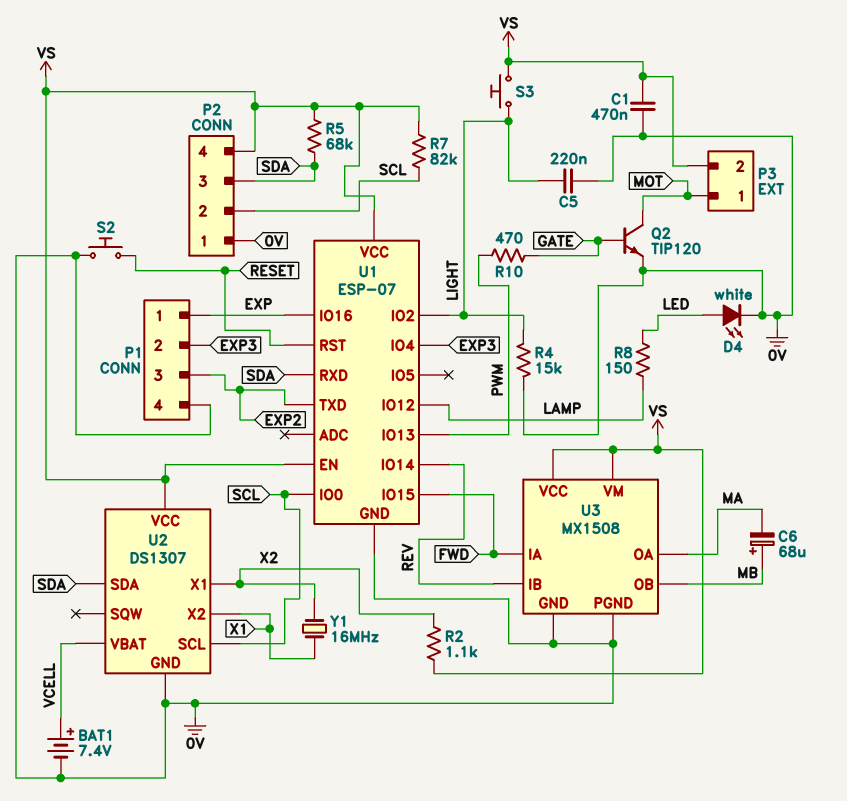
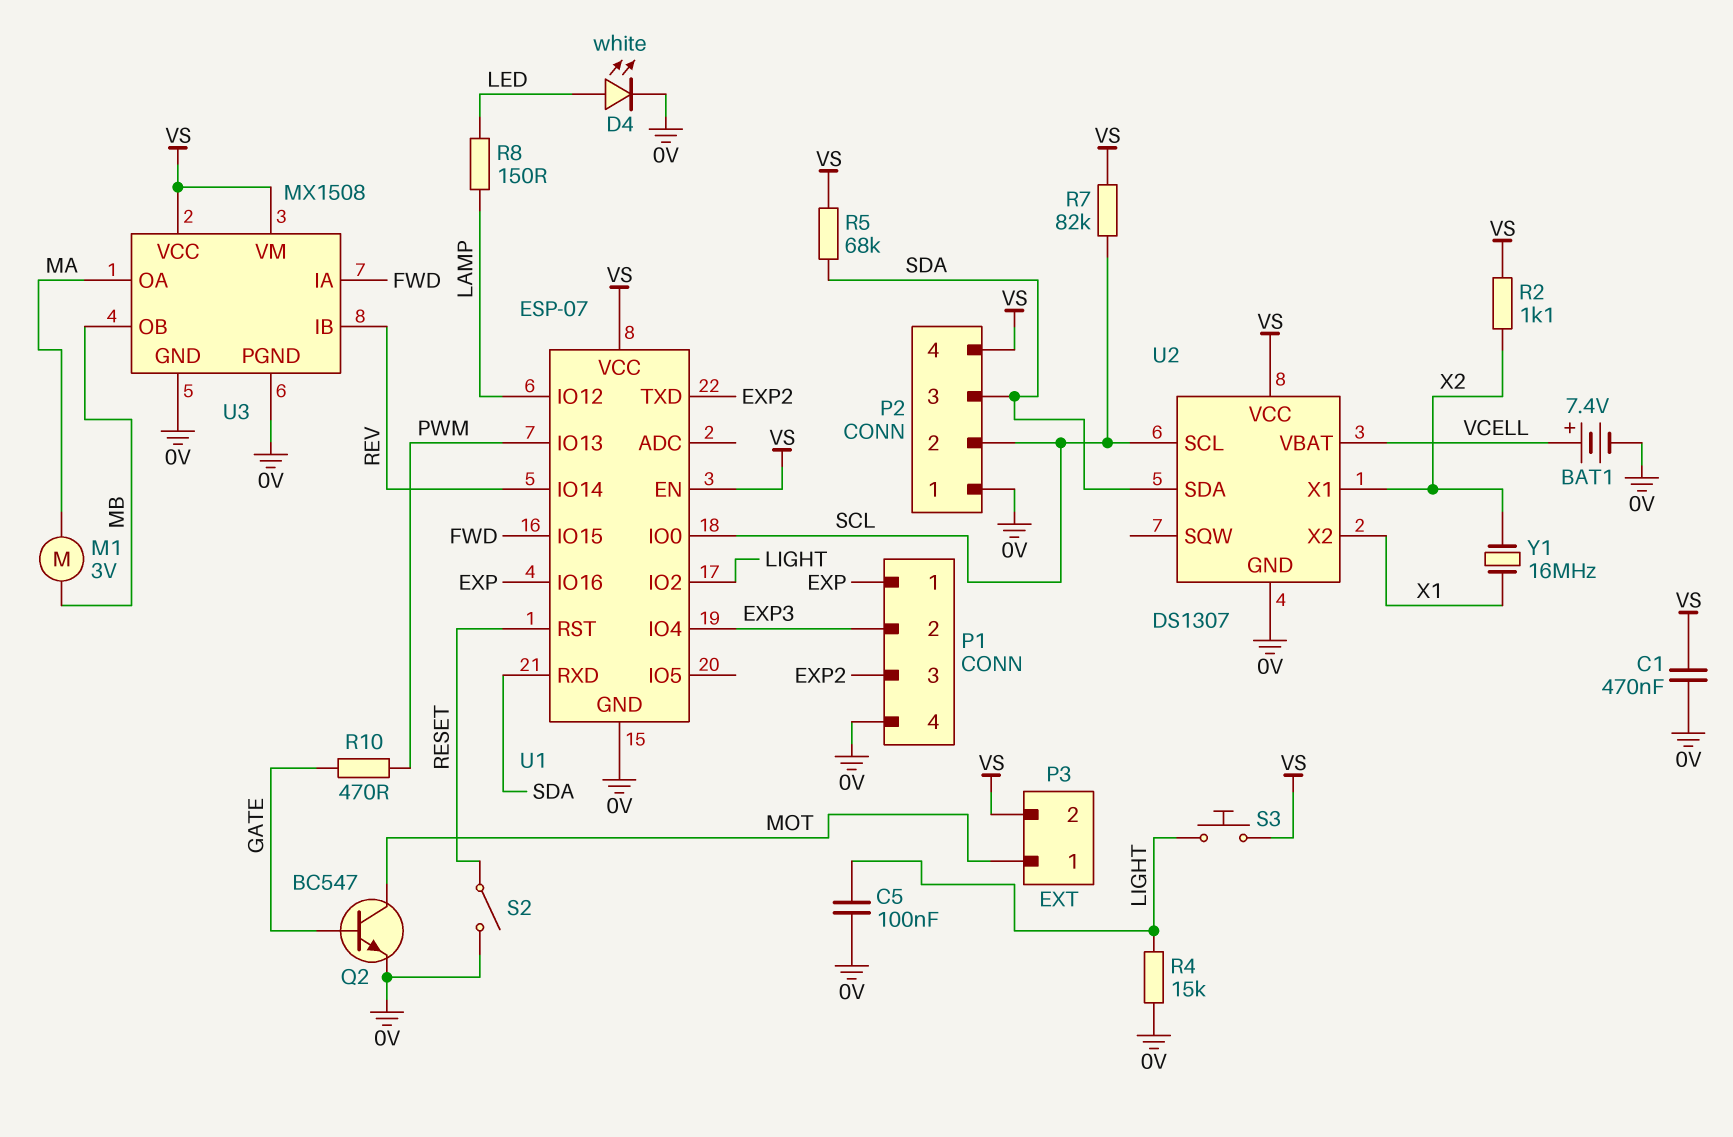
C5: 220nF (0V, LIGHT) -> 100nF (0V, LIGHT)
C6: 68uF (plus MB, minus MA) -> none
M1: none -> motor 3V (MA, MB)
Q2: NPN TIP120 (B GATE, C MOT, E 0V) -> NPN BC547 (B GATE, C MOT, E 0V)
S2: button (0V, RESET) -> switch (0V, RESET)

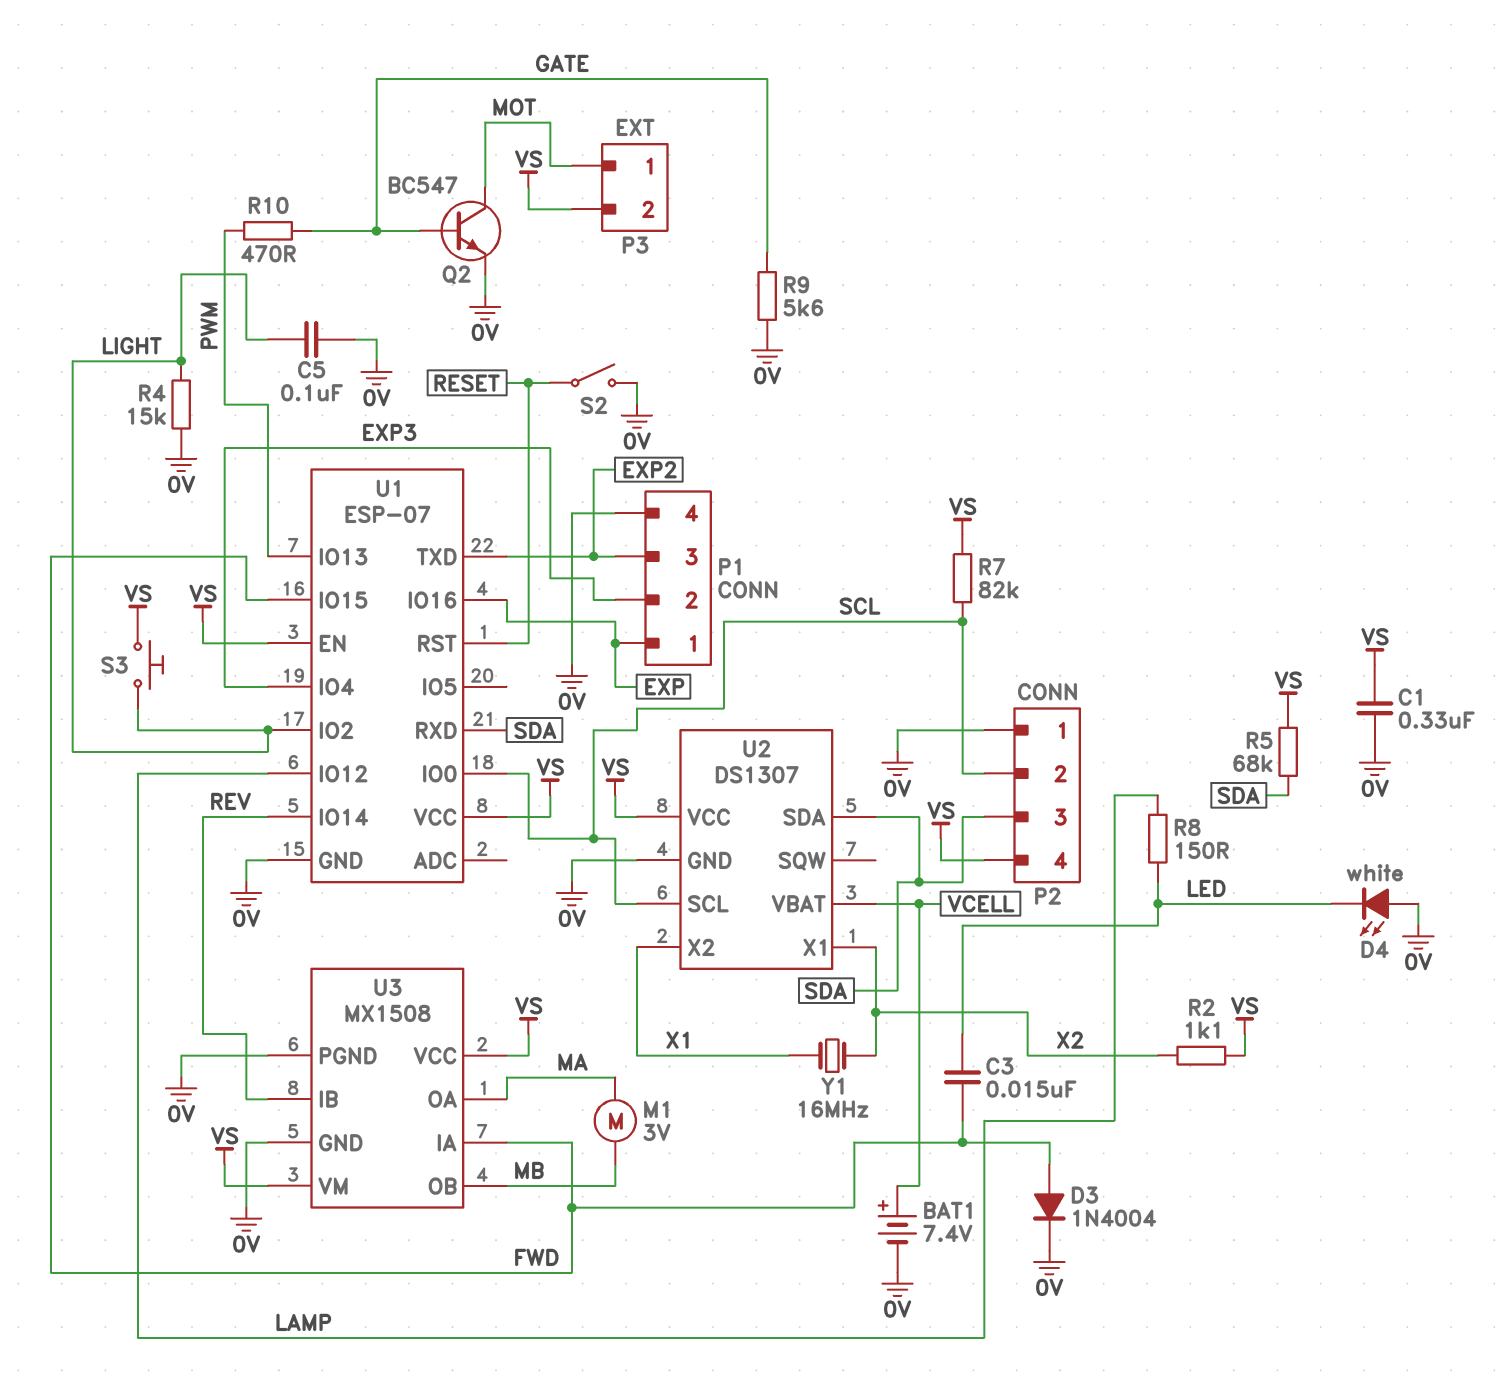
C1: 470nF (0V, VS) -> 330nF (0V, VS)
C3: none -> 15nF (FWD, LED)
D3: none -> diode 1N4004 (A FWD, K 0V)
D4: LED white (A LED, K 0V) -> LED white (A 0V, K LED)
R9: none -> 5.6k (0V, GATE)

